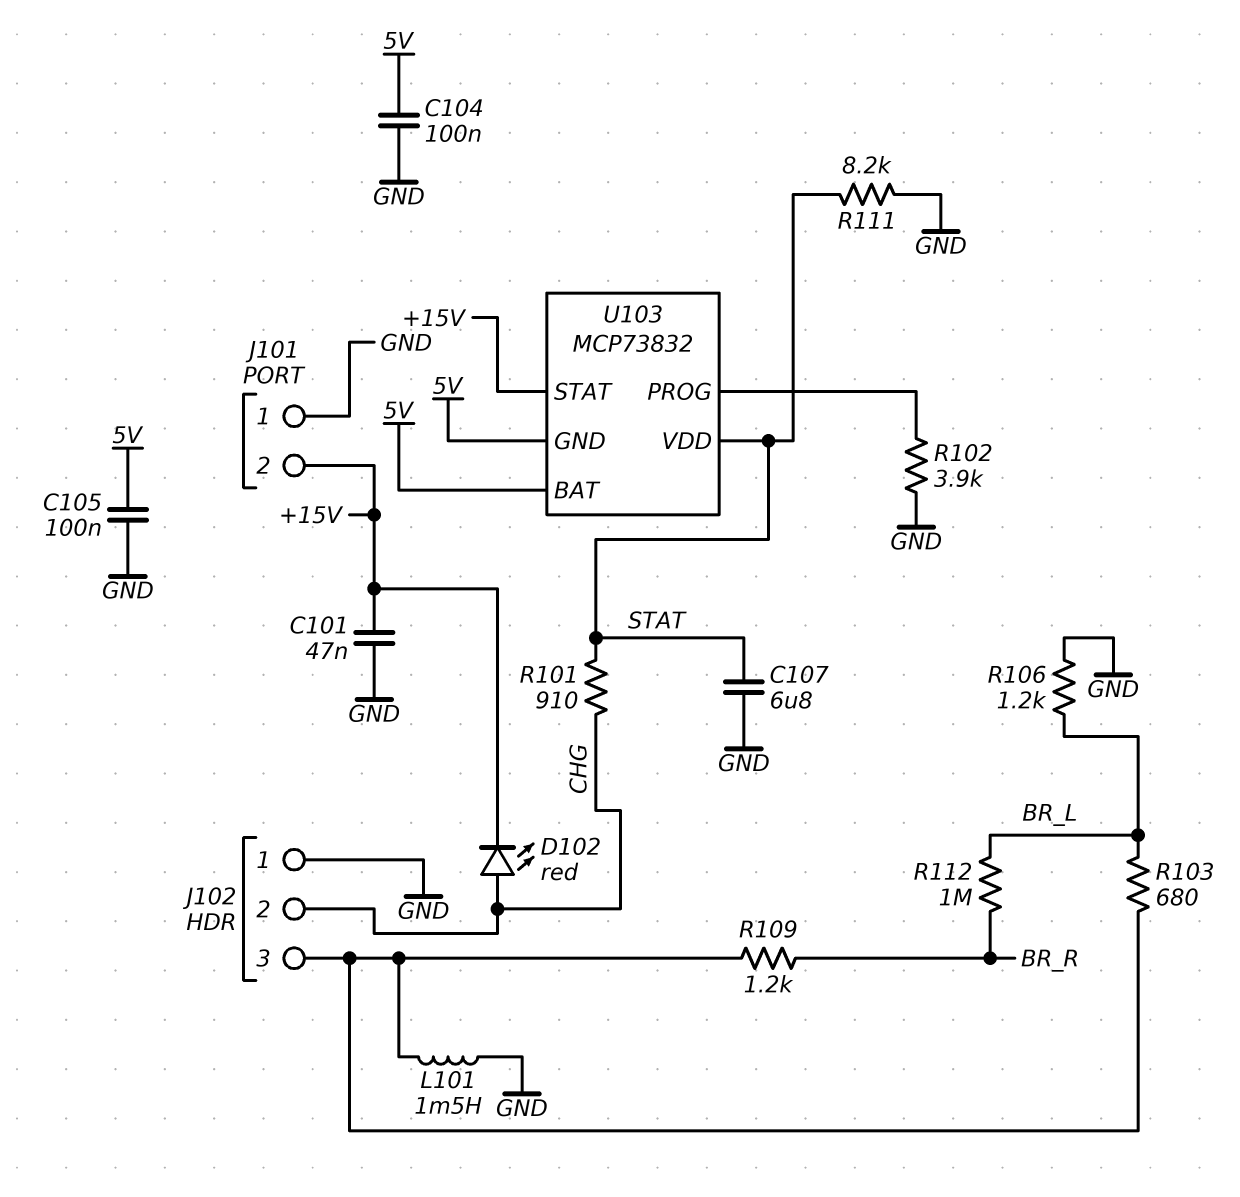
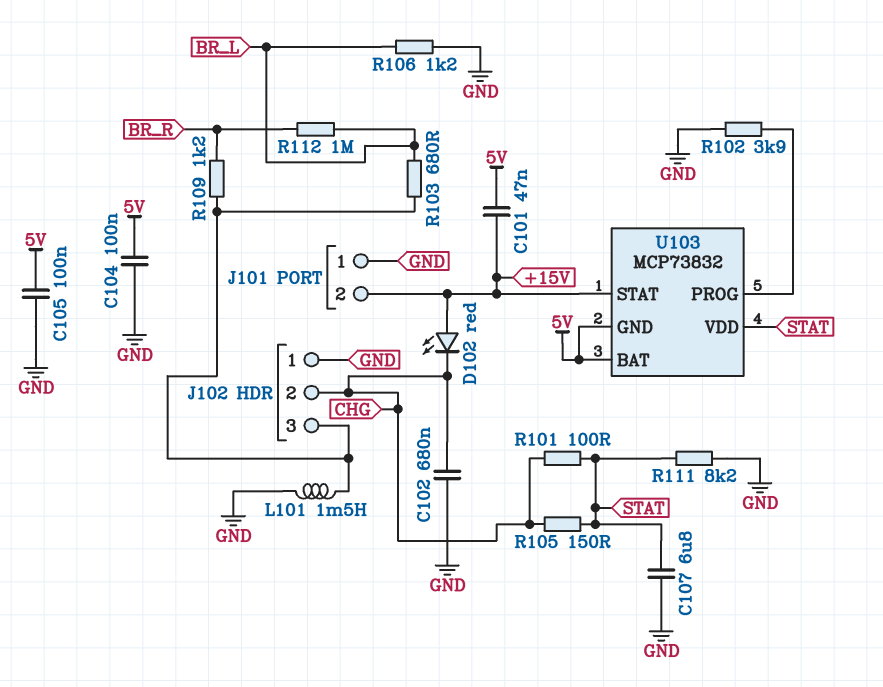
C101: 47nF (+15V, GND) -> 47nF (+15V, 5V)
C102: none -> 680nF (CHG, GND)
D102: LED red (A CHG, K +15V) -> LED red (A +15V, K CHG)
R101: 910 (CHG, STAT) -> 100 (CHG, STAT)
R105: none -> 150 (CHG, STAT)

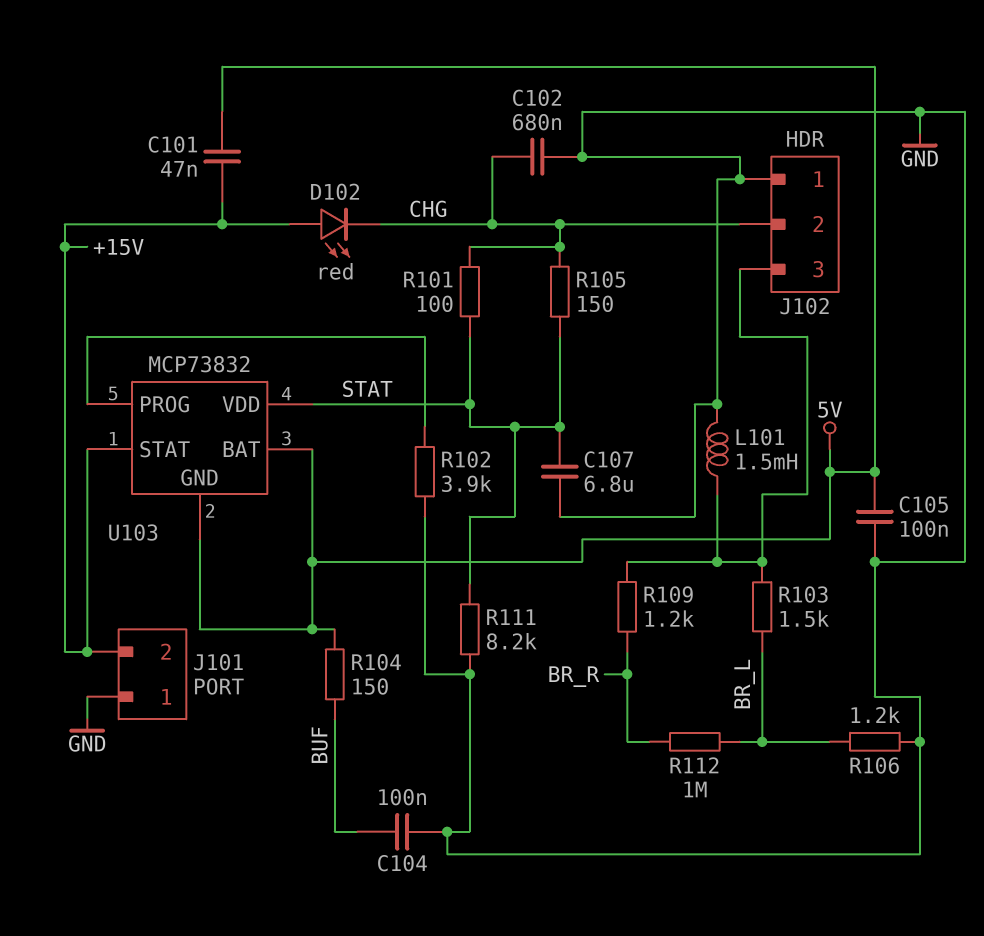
C104: 100nF (5V, GND) -> 100nF (BUF, GND)
R103: 680 (BR_L, J102/3) -> 1.5k (BR_L, J102/3)
R104: none -> 150 (5V, BUF)

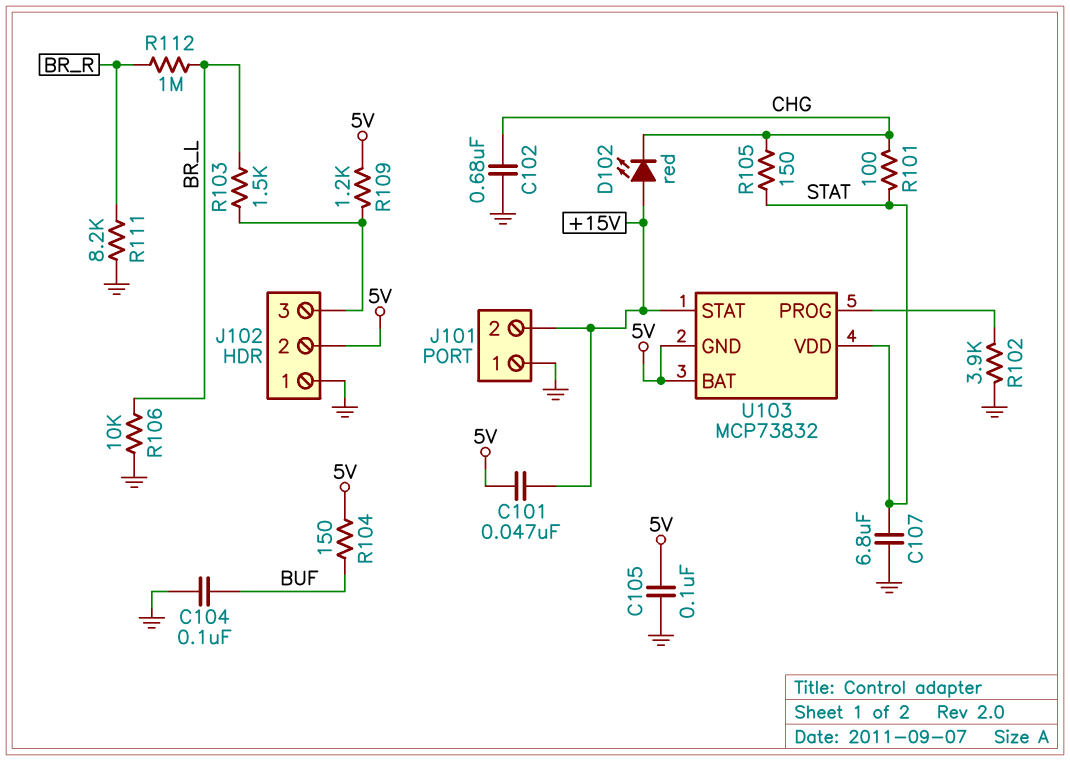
J102 pin 2: CHG -> 5V
L101: 1.5mH (GND, J102/3) -> none
R106: 1.2k (BR_L, GND) -> 10k (BR_L, GND)
R109: 1.2k (BR_R, J102/3) -> 1.2k (5V, J102/3)
R111: 8.2k (GND, STAT) -> 8.2k (BR_R, GND)

